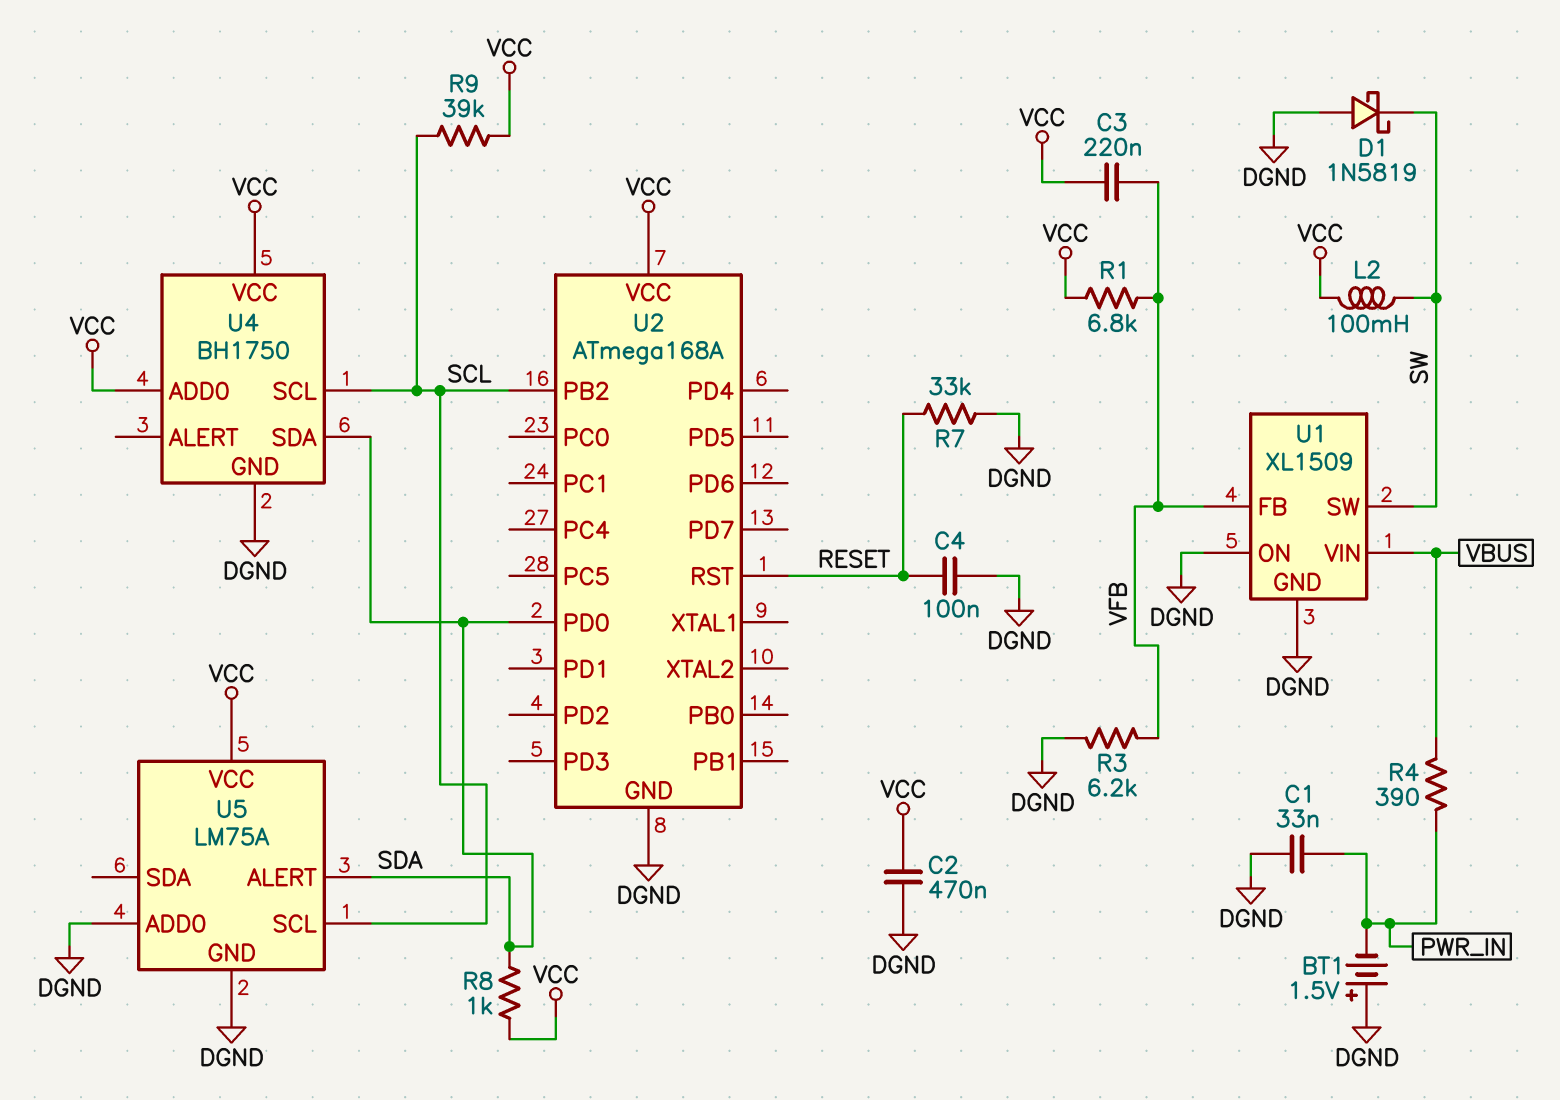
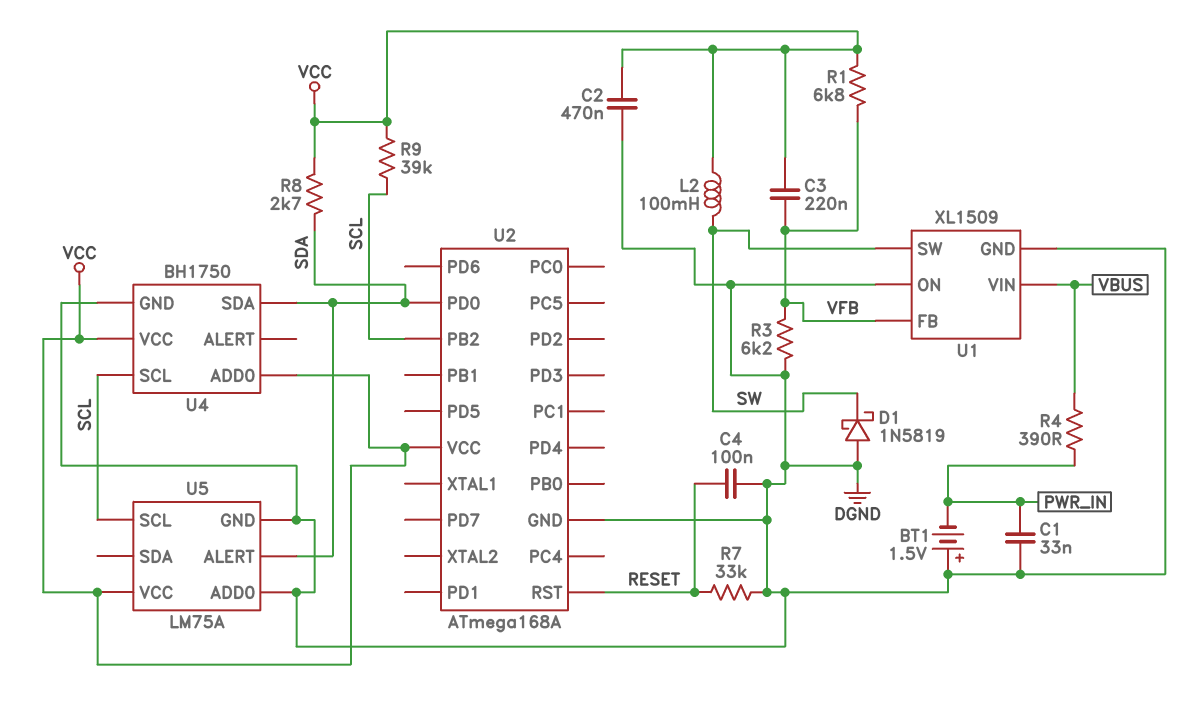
R8: 1k (SDA, VCC) -> 2.7k (SDA, VCC)

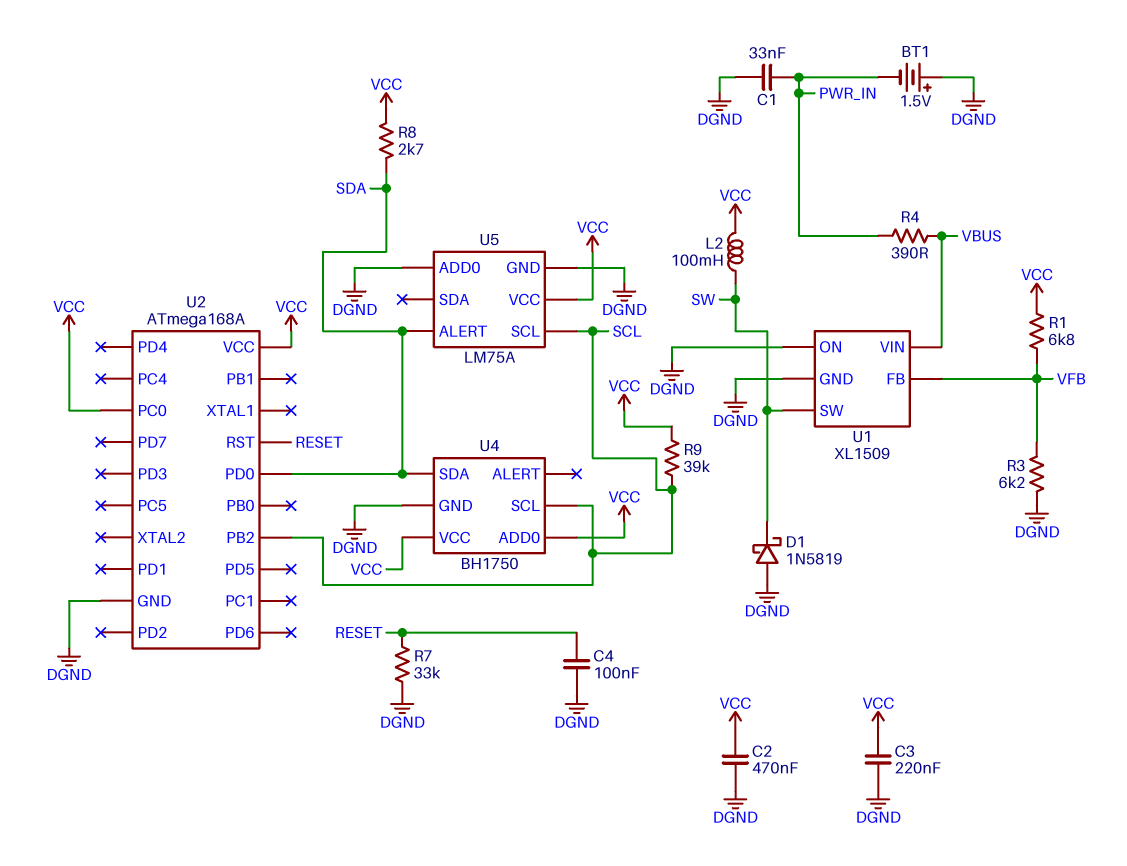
C3: 220nF (VCC, VFB) -> 220nF (DGND, VCC)
U2 pin PC0: none -> VCC

